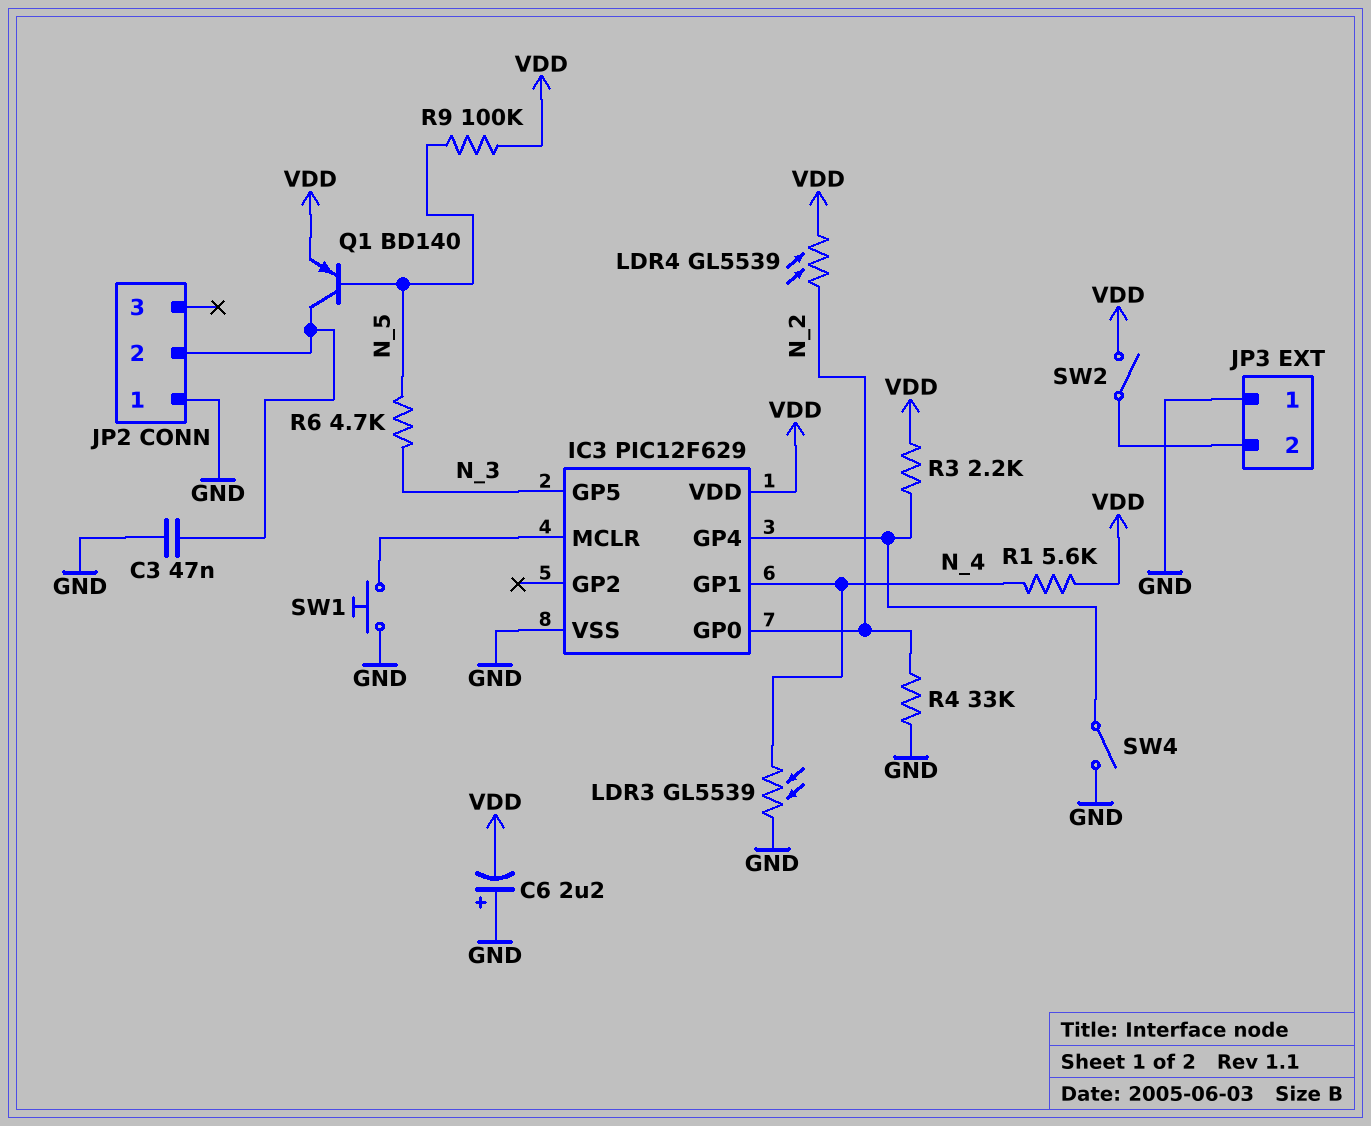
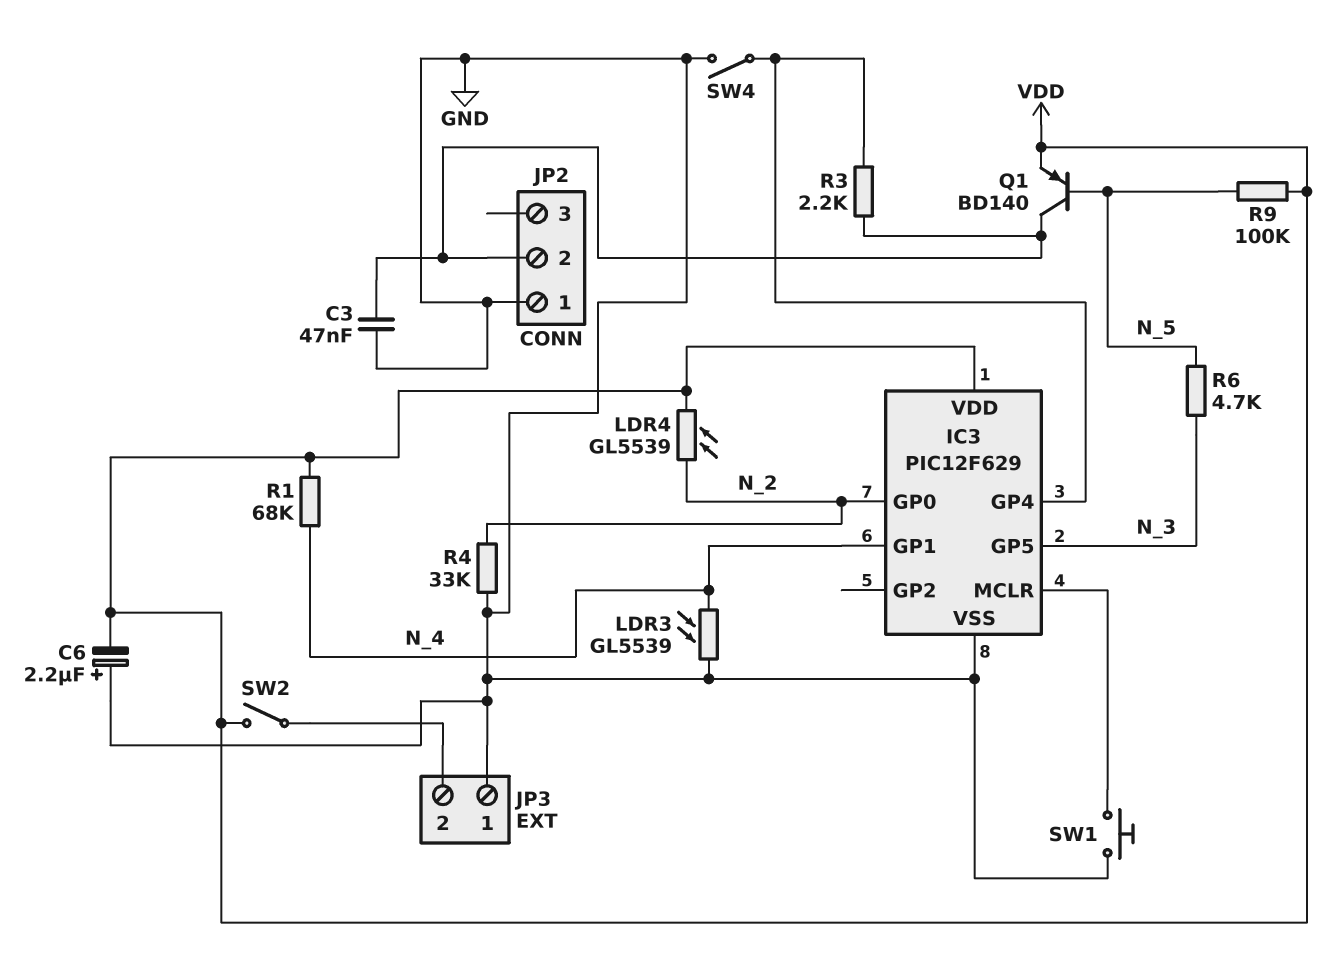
R1: 5.6k (N_4, VDD) -> 68k (N_4, VDD)
R3: 2.2k (IC3/GP4, VDD) -> 2.2k (IC3/GP4, JP2/2)

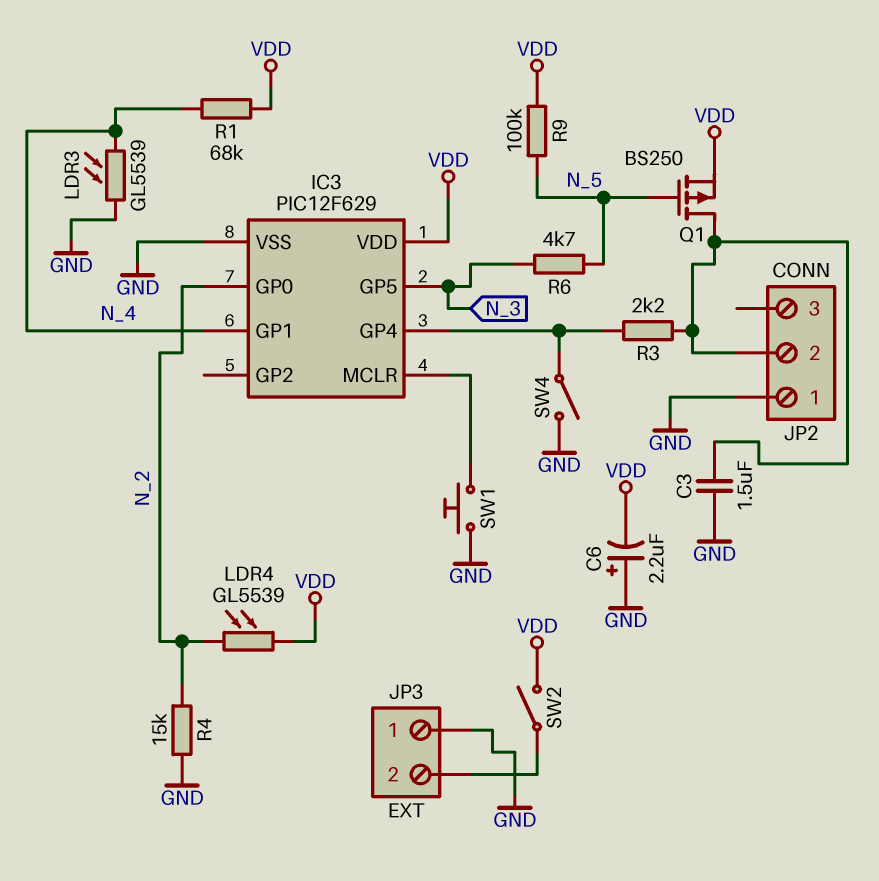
C3: 47nF (GND, JP2/2) -> 1.5uF (GND, JP2/2)
Q1: PNP BD140 (B N_5, C JP2/2, E VDD) -> PMOS BS250 (G N_5, D JP2/2, S VDD)
R4: 33k (GND, N_2) -> 15k (GND, N_2)

